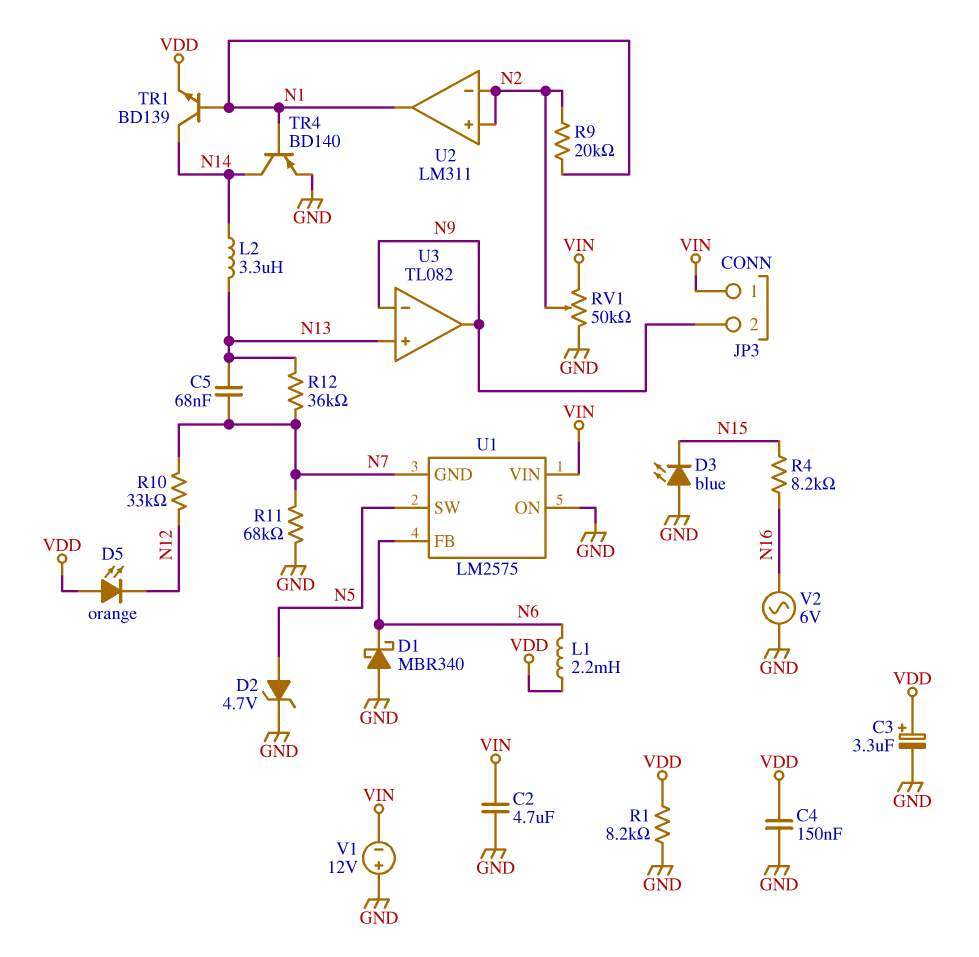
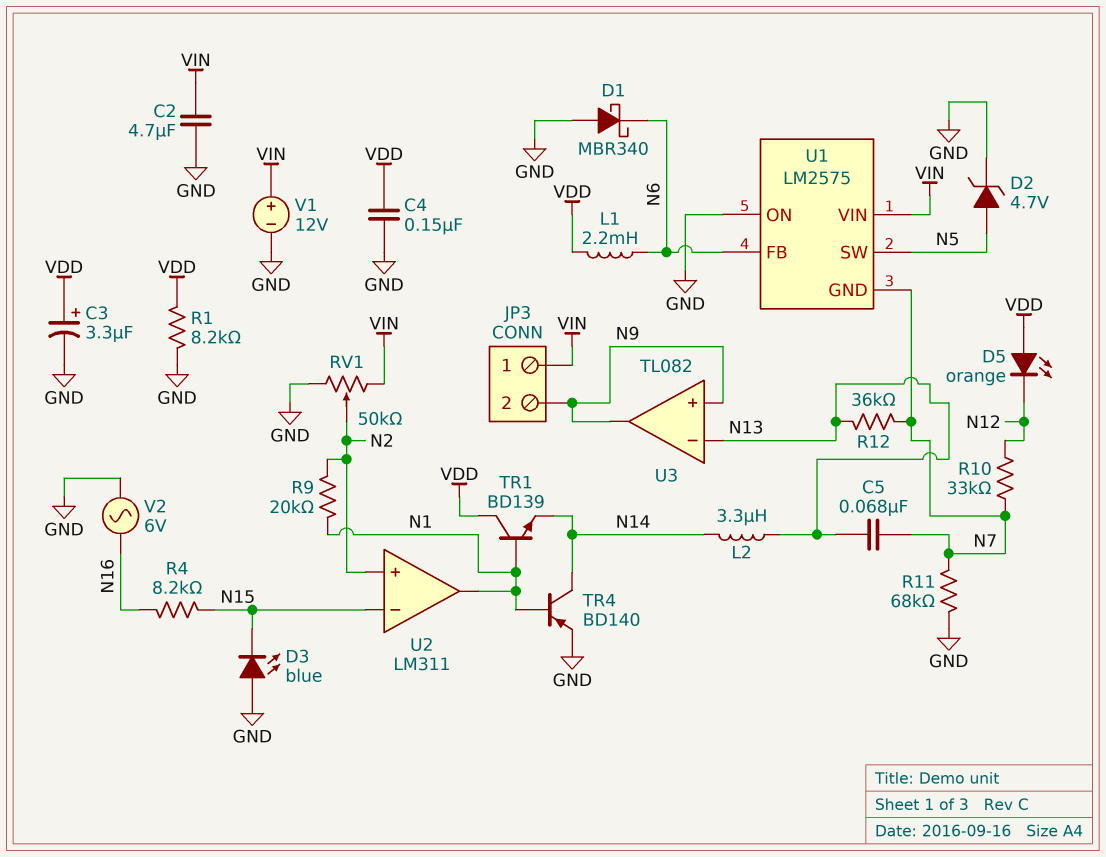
TR1: NPN BD139 (B N1, C N14, E VDD) -> NPN BD139 (B N1, C VDD, E N14)
U2 pin in-: N2 -> N15
U3 pin in+: N13 -> N9
U3 pin in-: N9 -> N13
V1: 12V (plus GND, minus VIN) -> 12V (plus VIN, minus GND)

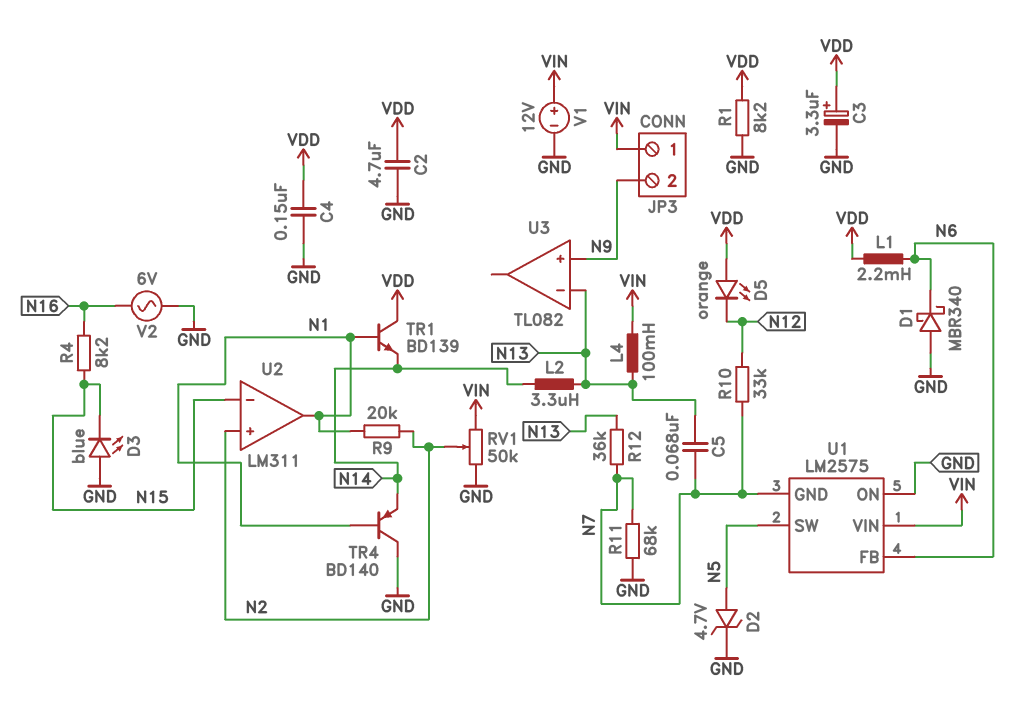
C2: 4.7uF (GND, VIN) -> 4.7uF (GND, VDD)
L4: none -> 100mH (N13, VIN)
TR4: PNP BD140 (B N1, C N14, E GND) -> PNP BD140 (B N1, C GND, E N14)
U3 pin out: N9 -> none

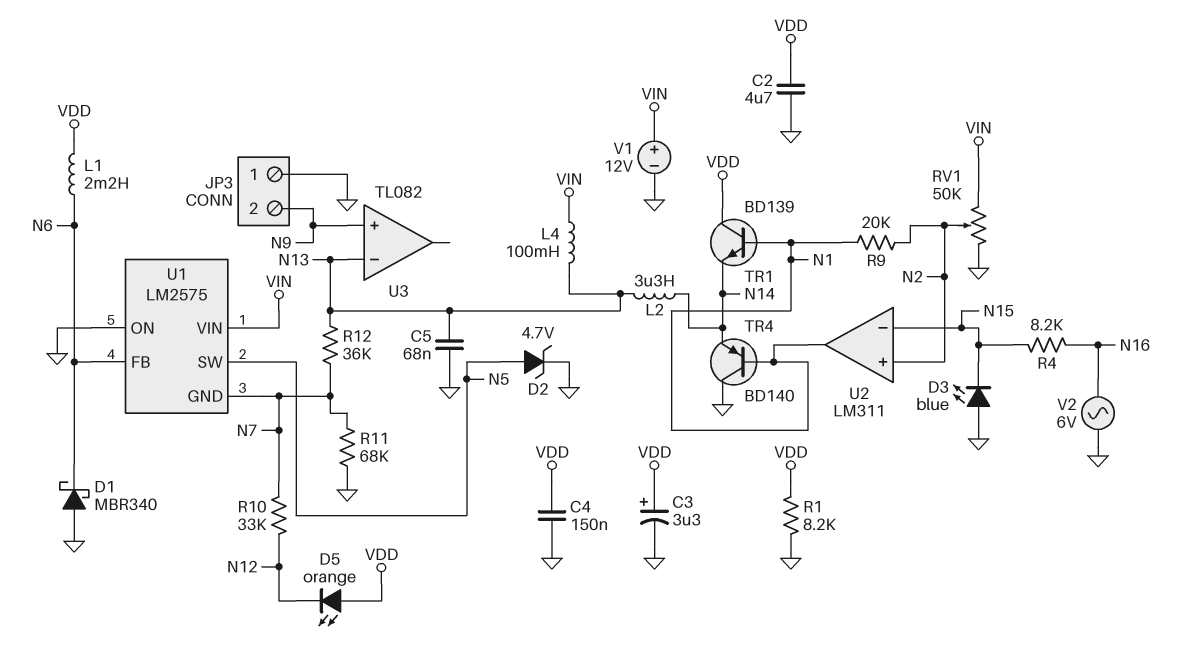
C5: 68nF (N7, N13) -> 68nF (GND, N13)
JP3 pin 1: VIN -> GND

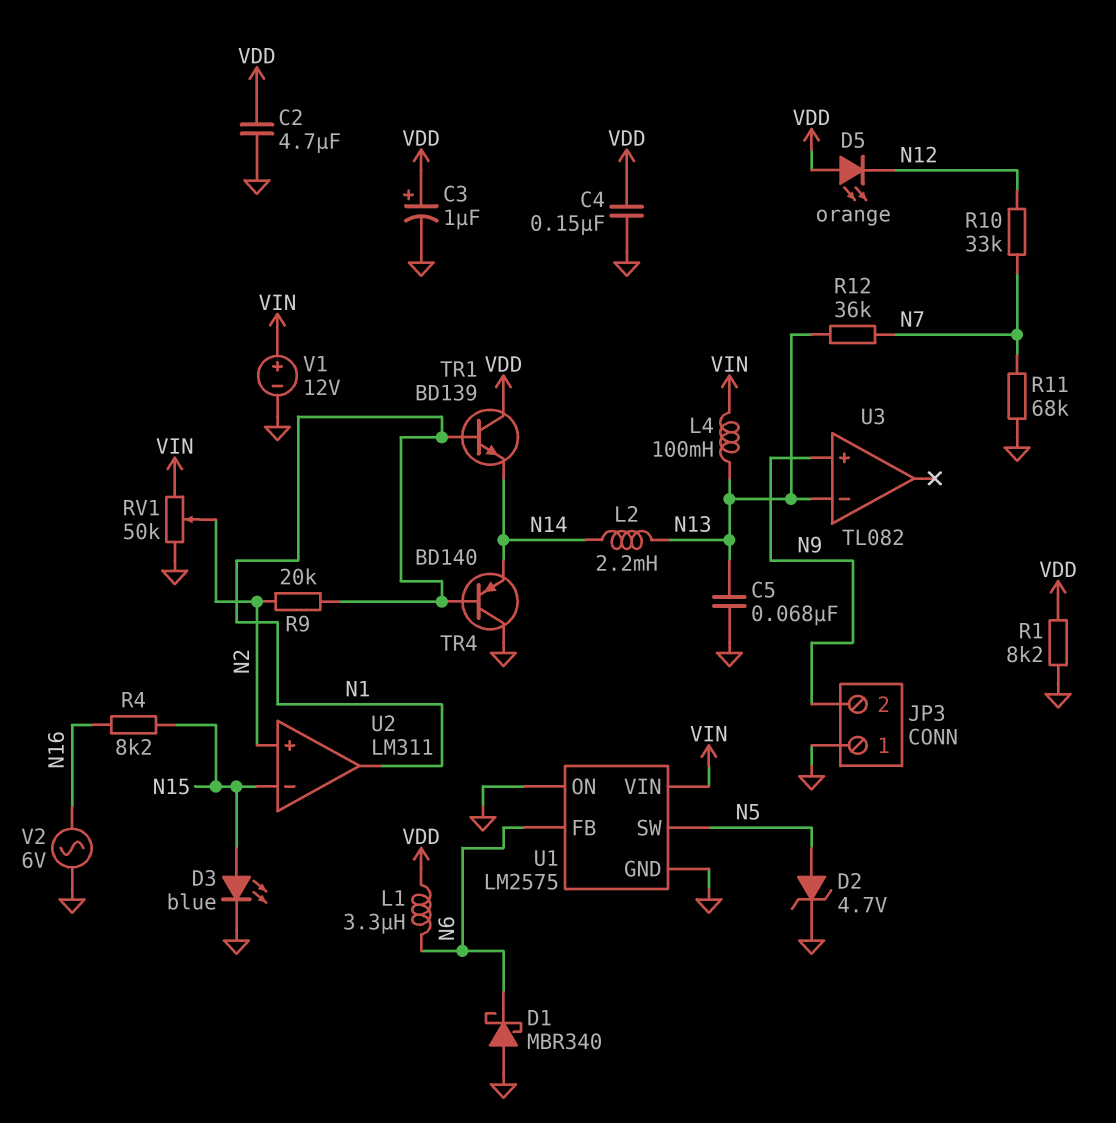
C3: 3.3uF (plus VDD, minus GND) -> 1uF (plus VDD, minus GND)
D3: LED blue (A GND, K N15) -> LED blue (A N15, K GND)
L1: 2.2mH (N6, VDD) -> 3.3uH (N6, VDD)
L2: 3.3uH (N13, N14) -> 2.2mH (N13, N14)
U1 pin GND: N7 -> GND

